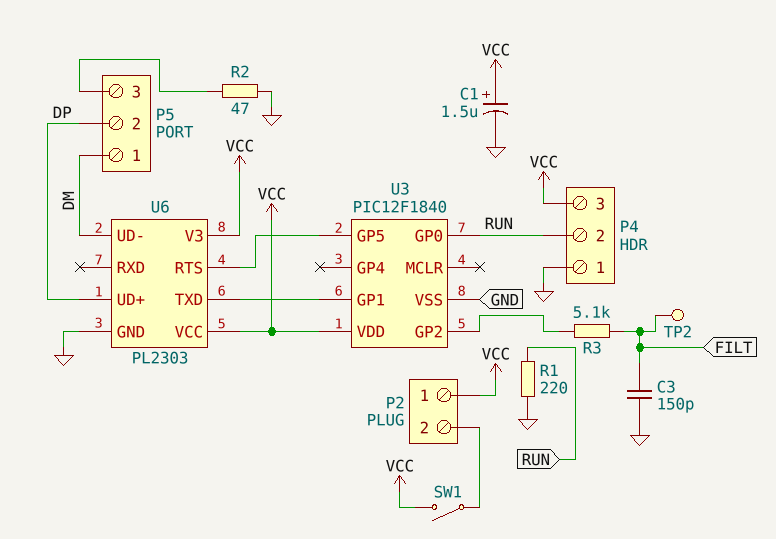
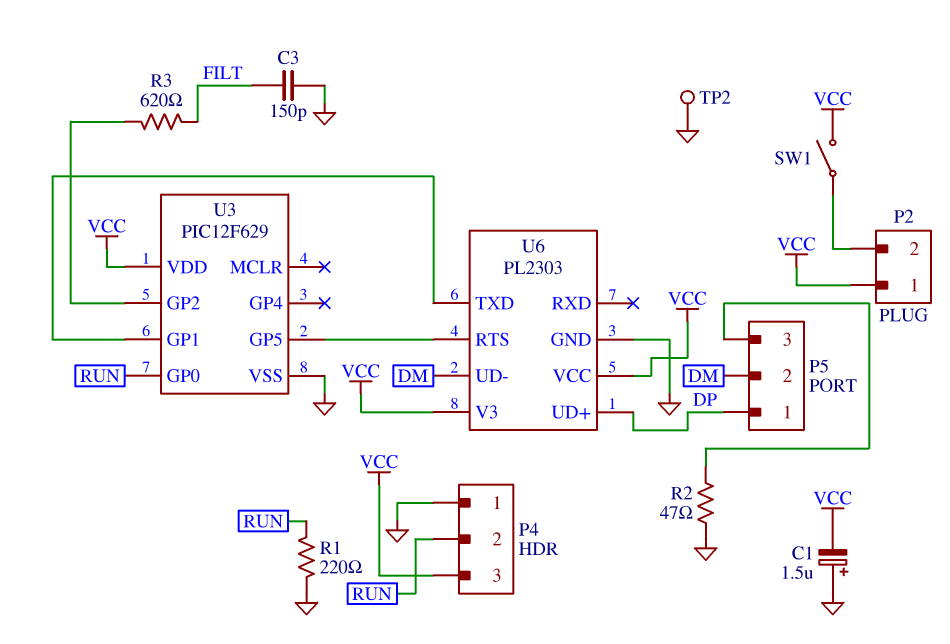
C1: 1.5uF (plus VCC, minus GND) -> 1.5uF (plus GND, minus VCC)
P5 pin 1: DM -> DP
P5 pin 2: DP -> DM
R3: 5.1k (FILT, U3/GP2) -> 620 (FILT, U3/GP2)
TP2: test point (FILT) -> test point (GND)
U3: PIC12F1840 -> PIC12F629

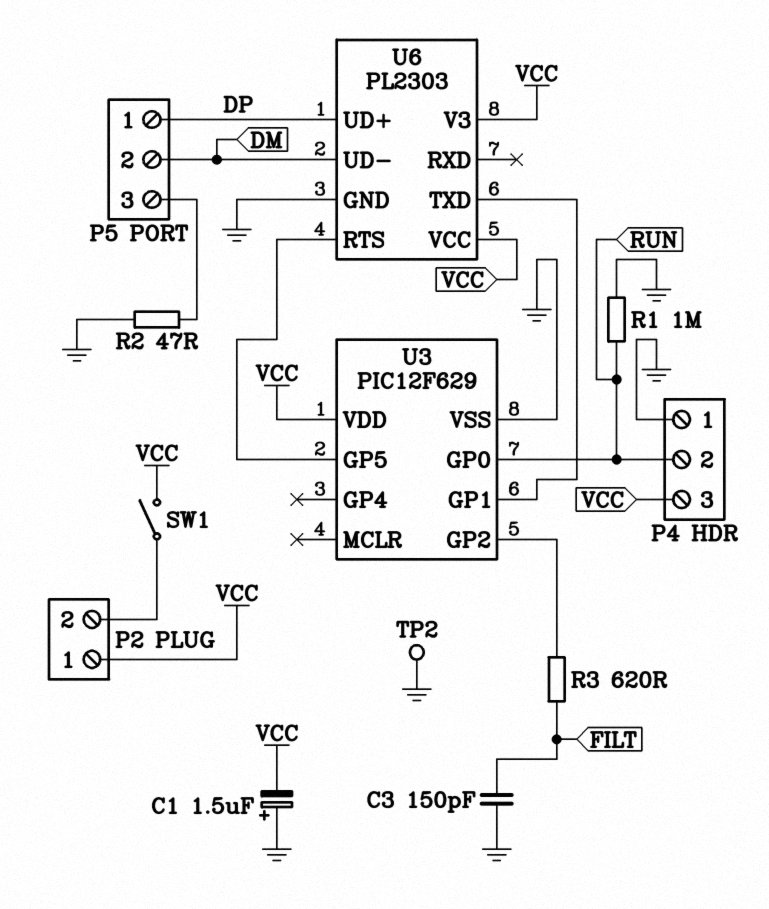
R1: 220 (GND, RUN) -> 1M (GND, RUN)

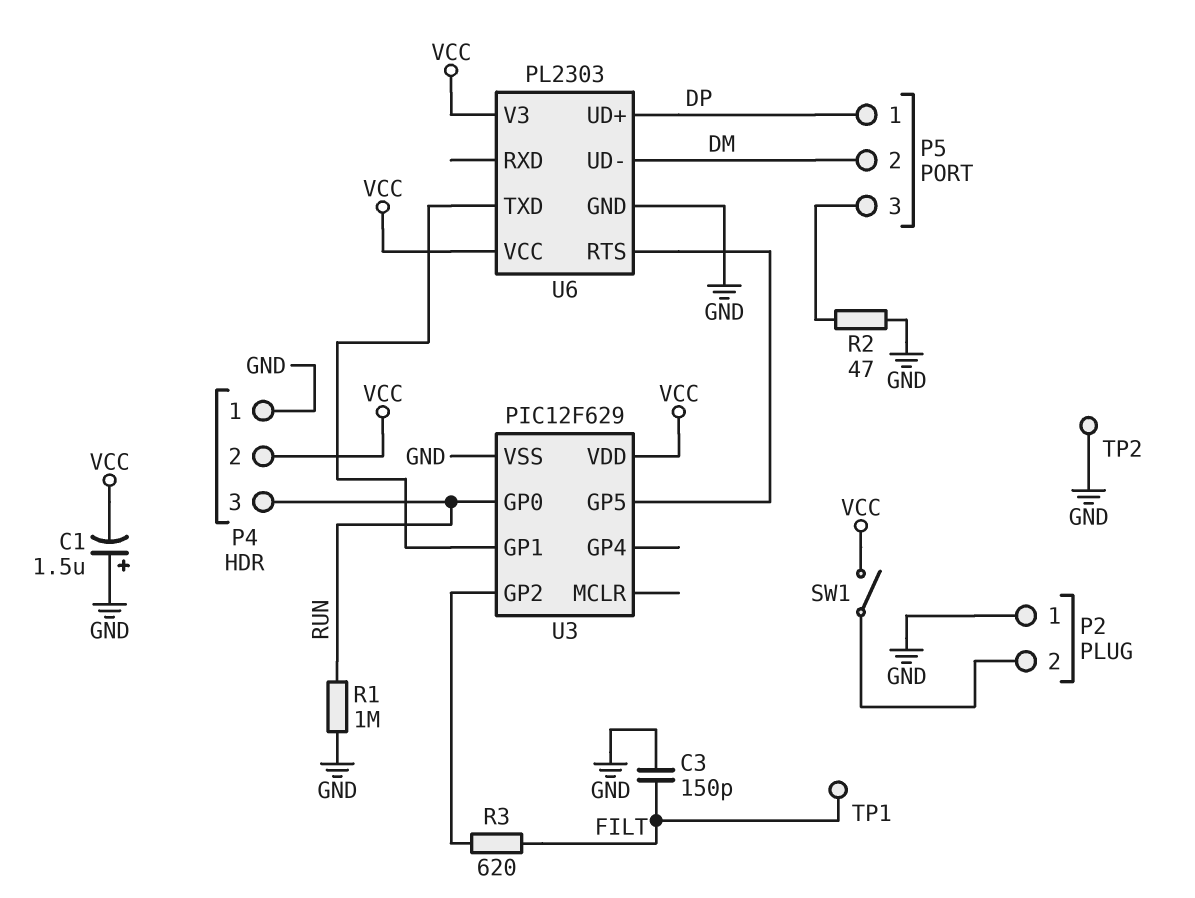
P2 pin 1: VCC -> GND
P4 pin 2: RUN -> VCC
P4 pin 3: VCC -> RUN
TP1: none -> test point (FILT)

